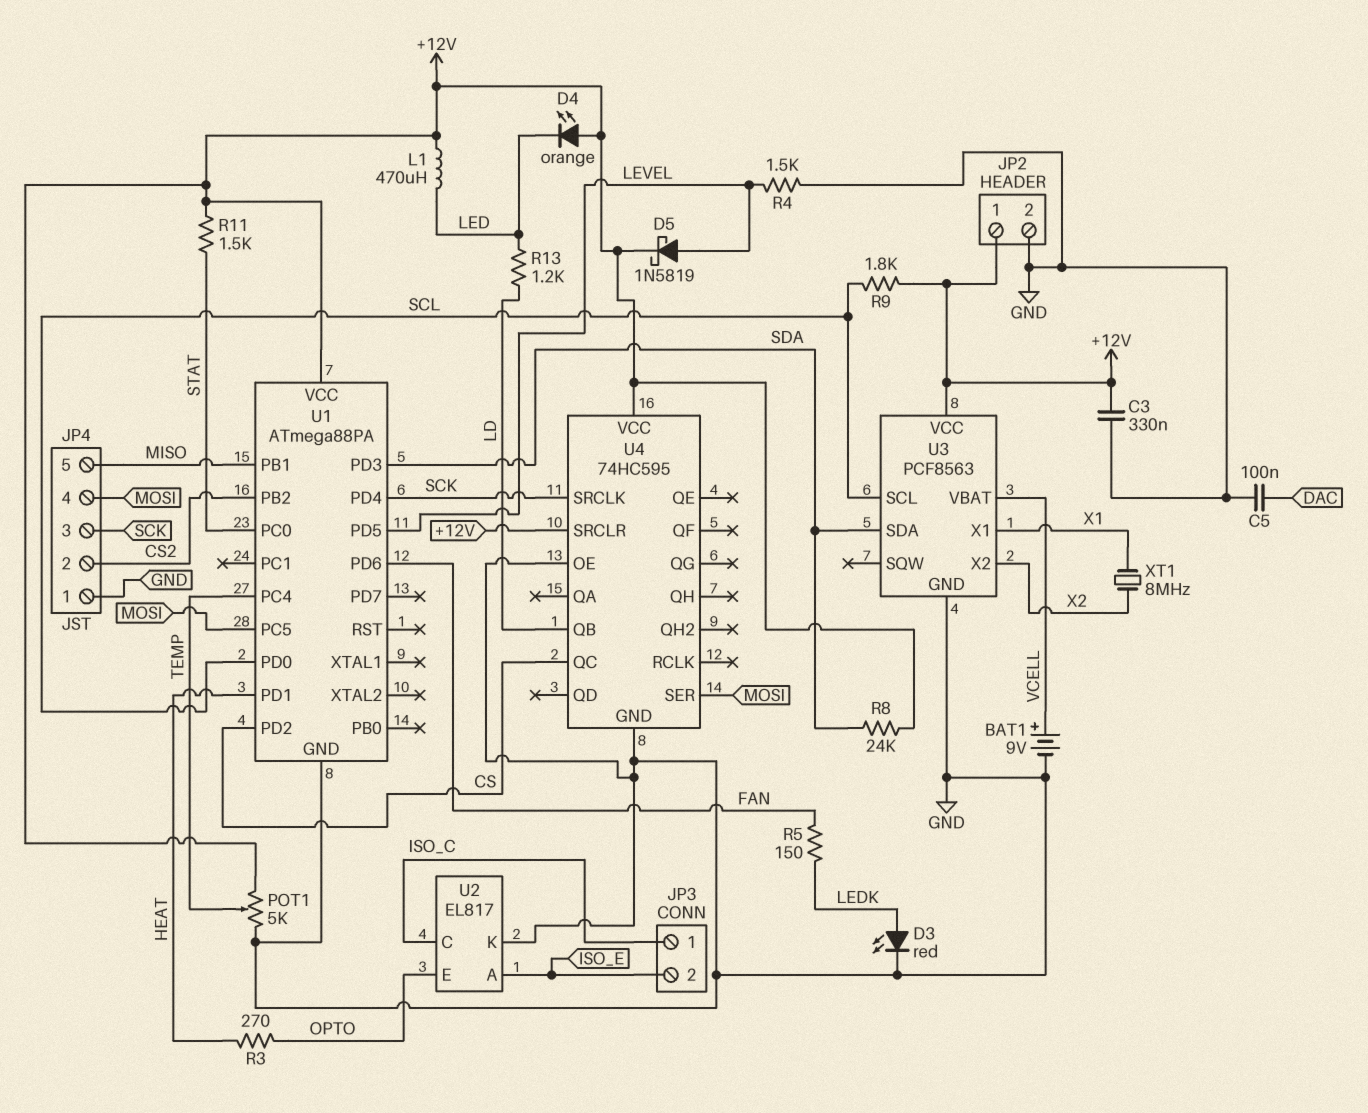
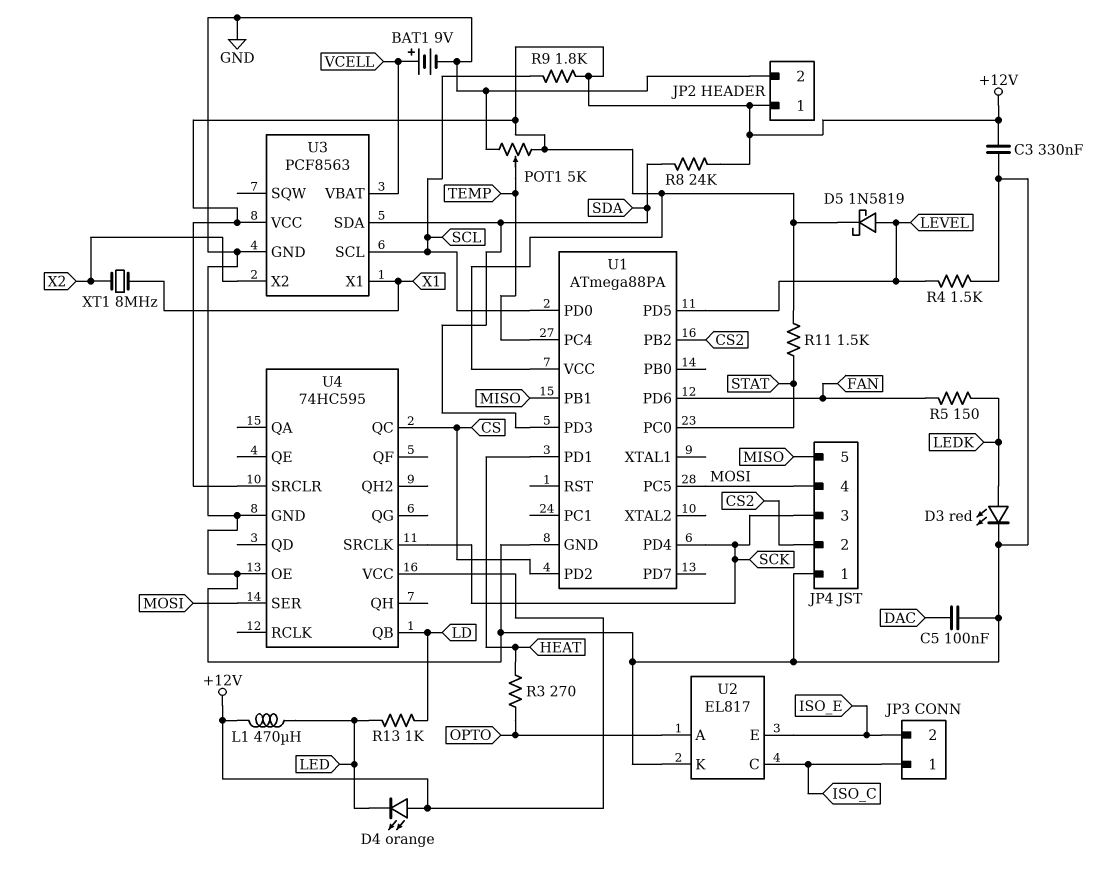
R13: 1.2k (LD, LED) -> 1k (LD, LED)
U2 pin A: ISO_E -> OPTO
U2 pin E: OPTO -> ISO_E

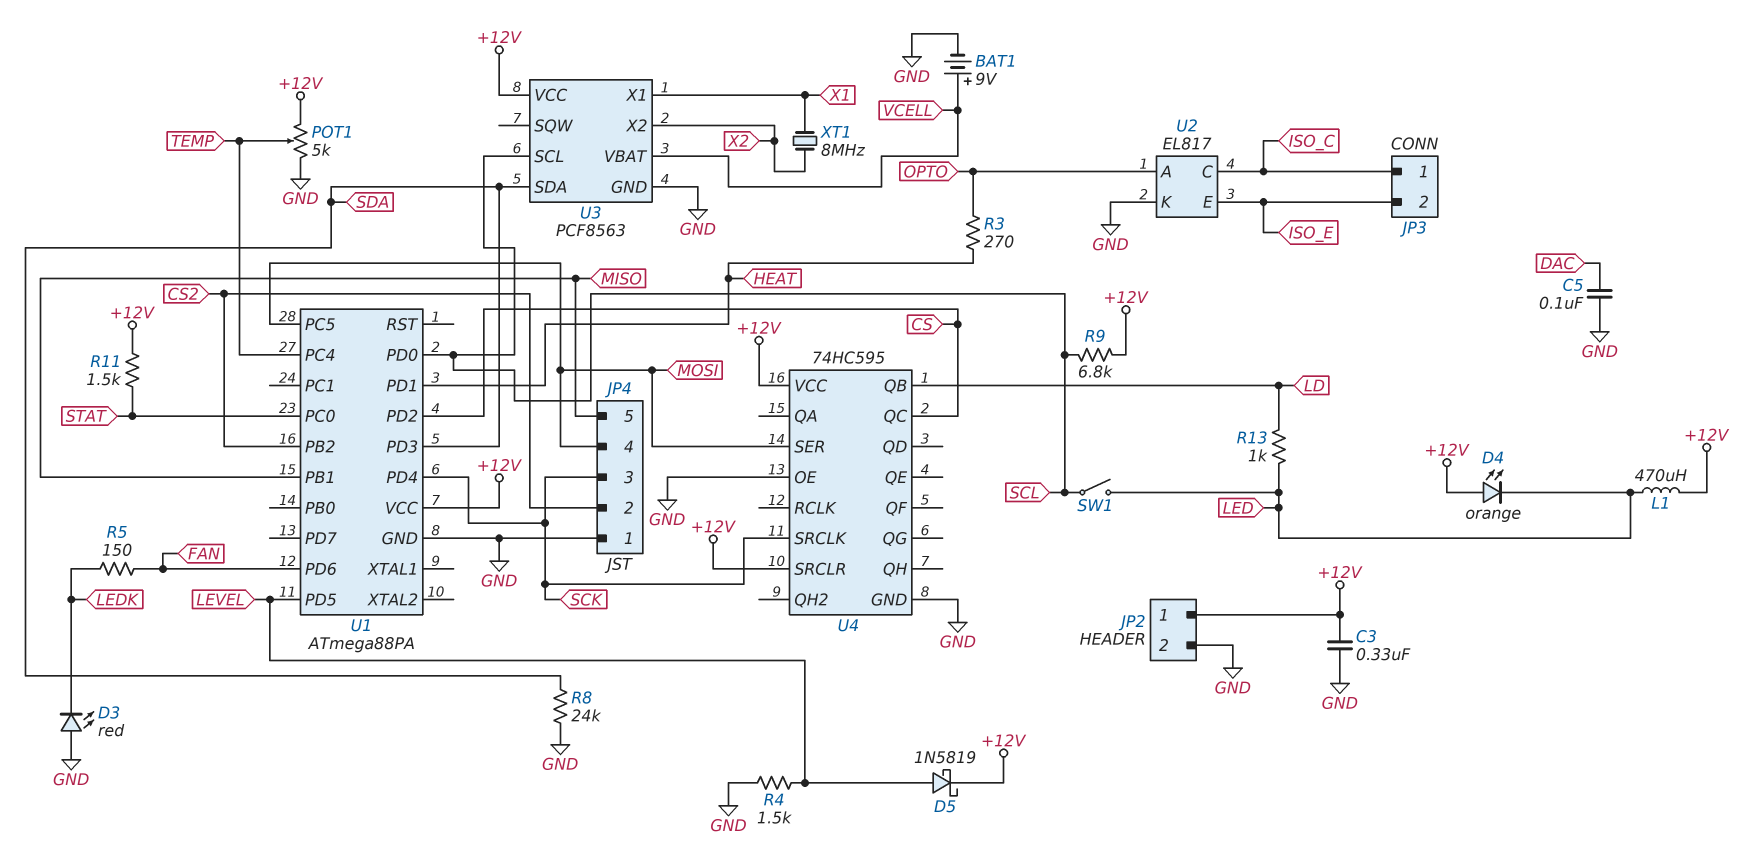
D3: LED red (A LEDK, K GND) -> LED red (A GND, K LEDK)
R8: 24k (+12V, SDA) -> 24k (GND, SDA)
R9: 1.8k (+12V, SCL) -> 6.8k (+12V, SCL)
SW1: none -> switch (LED, SCL)

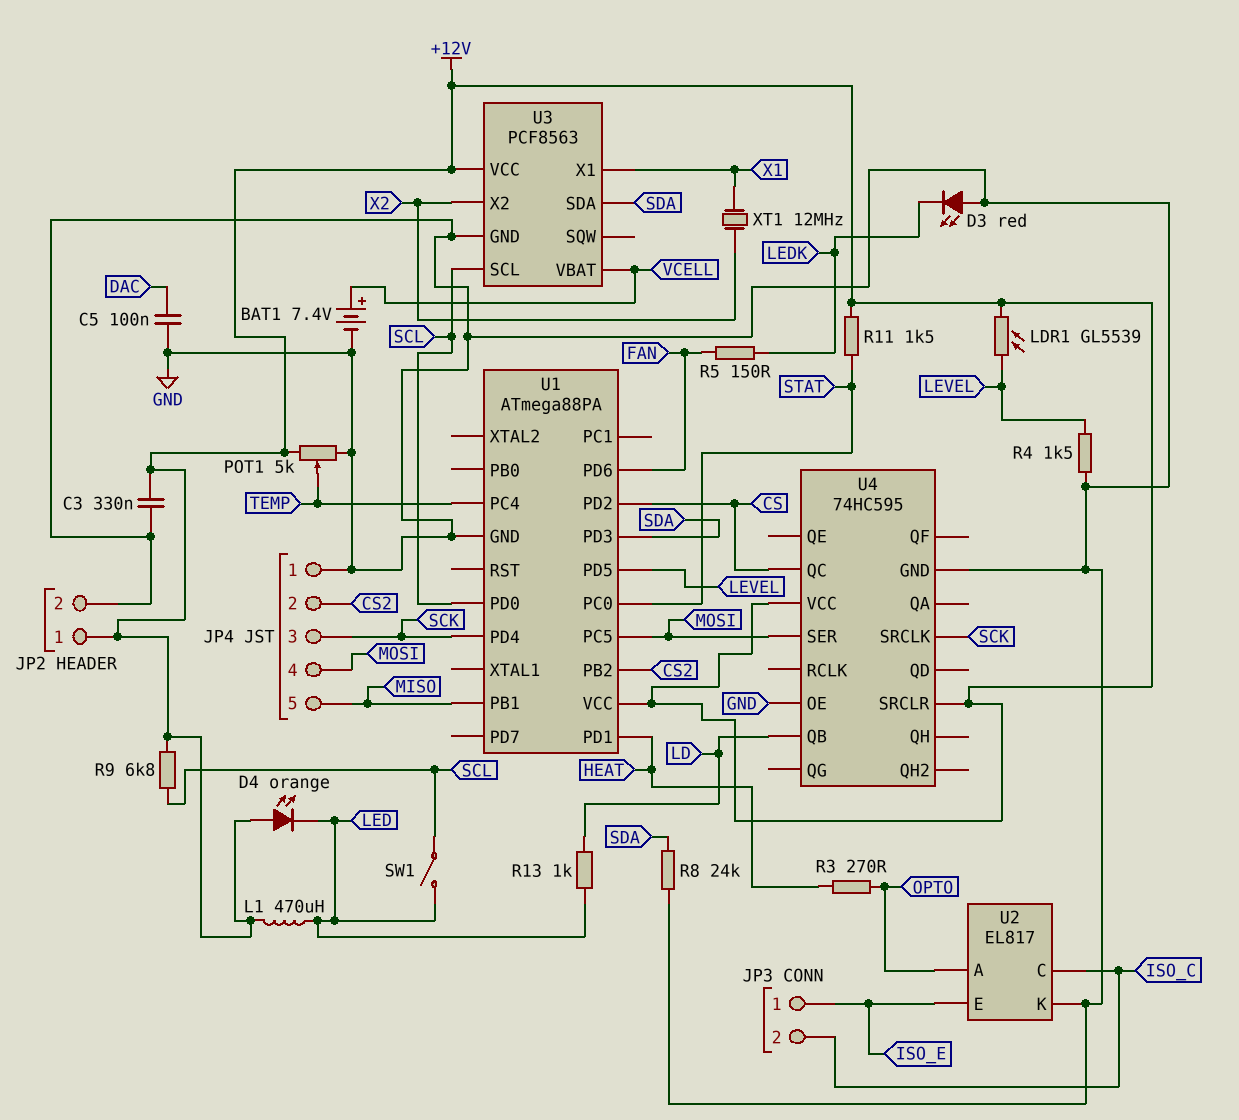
BAT1: 9V (plus VCELL, minus GND) -> 7.4V (plus VCELL, minus GND)
D5: schottky 1N5819 (A LEVEL, K +12V) -> none
JP3 pin 1: ISO_C -> ISO_E
JP3 pin 2: ISO_E -> ISO_C
LDR1: none -> GL5539 (+12V, LEVEL)
XT1: 8MHz (X1, X2) -> 12MHz (X1, X2)

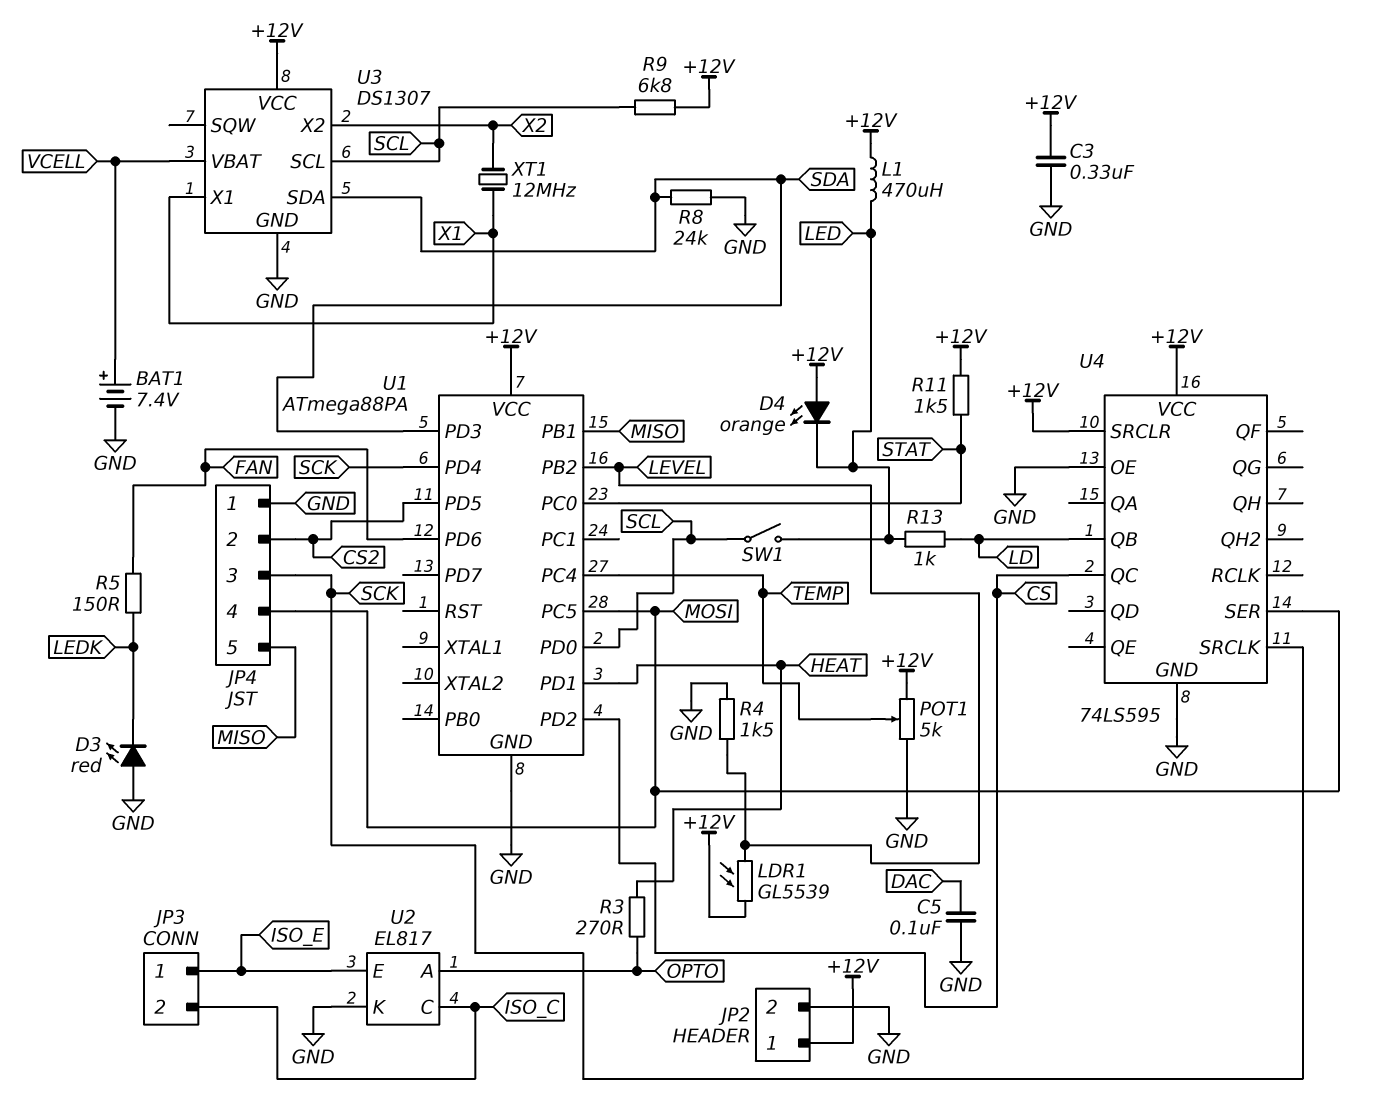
U1 pin PB2: CS2 -> LEVEL
U1 pin PD5: LEVEL -> CS2
U3: PCF8563 -> DS1307
U4: 74HC595 -> 74LS595

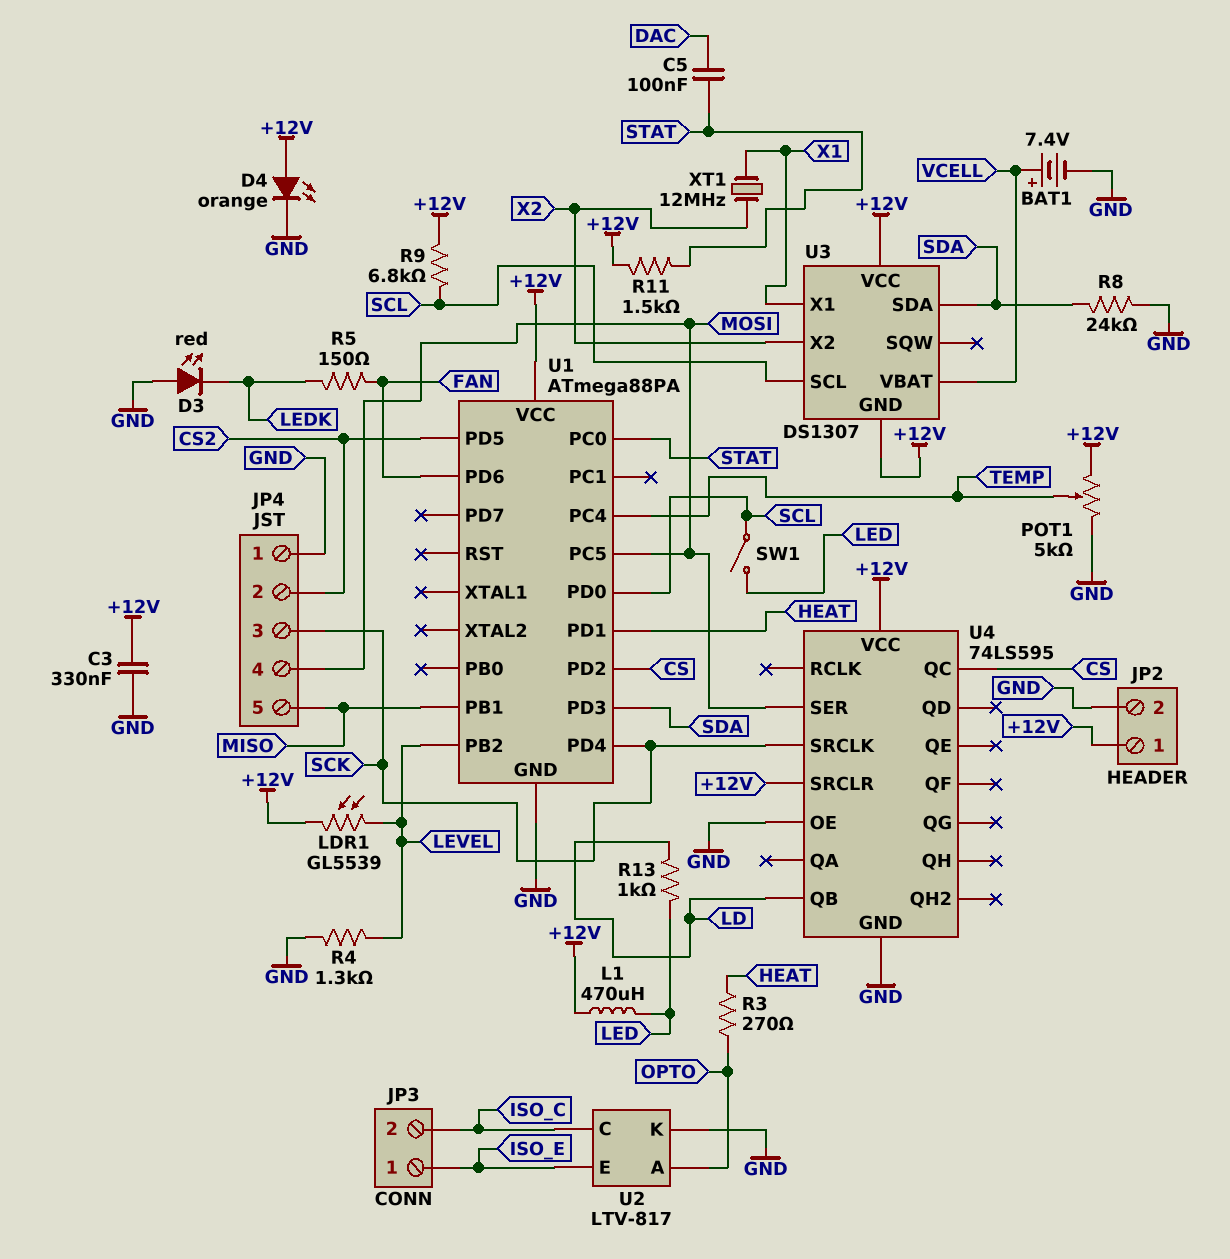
C5: 100nF (DAC, GND) -> 100nF (DAC, STAT)
D4: LED orange (A +12V, K LED) -> LED orange (A +12V, K GND)
R4: 1.5k (GND, LEVEL) -> 1.3k (GND, LEVEL)
U2: EL817 -> LTV-817
U3 pin GND: GND -> +12V

